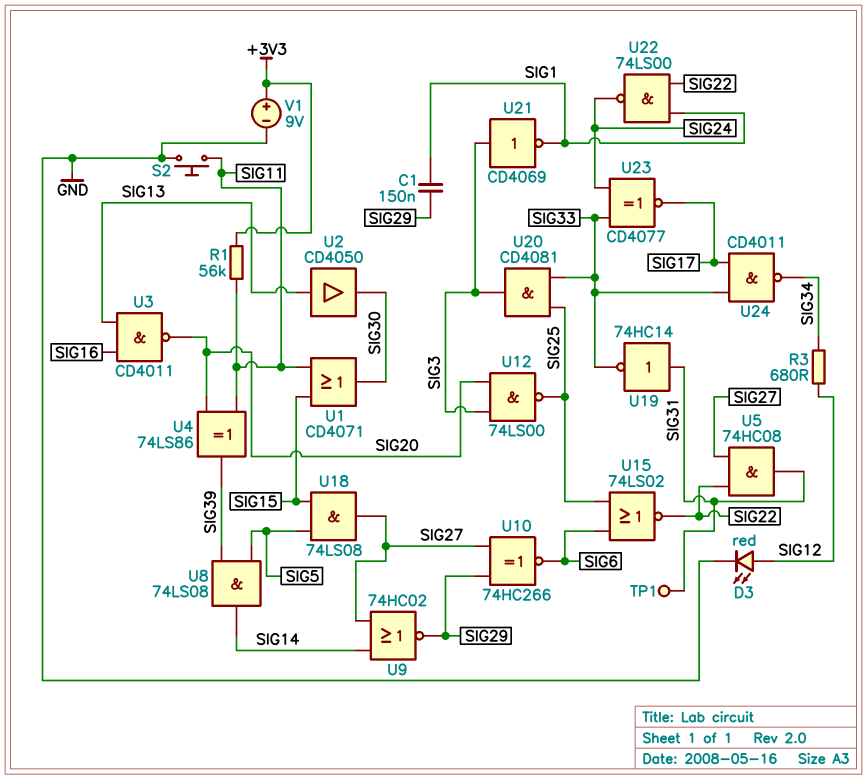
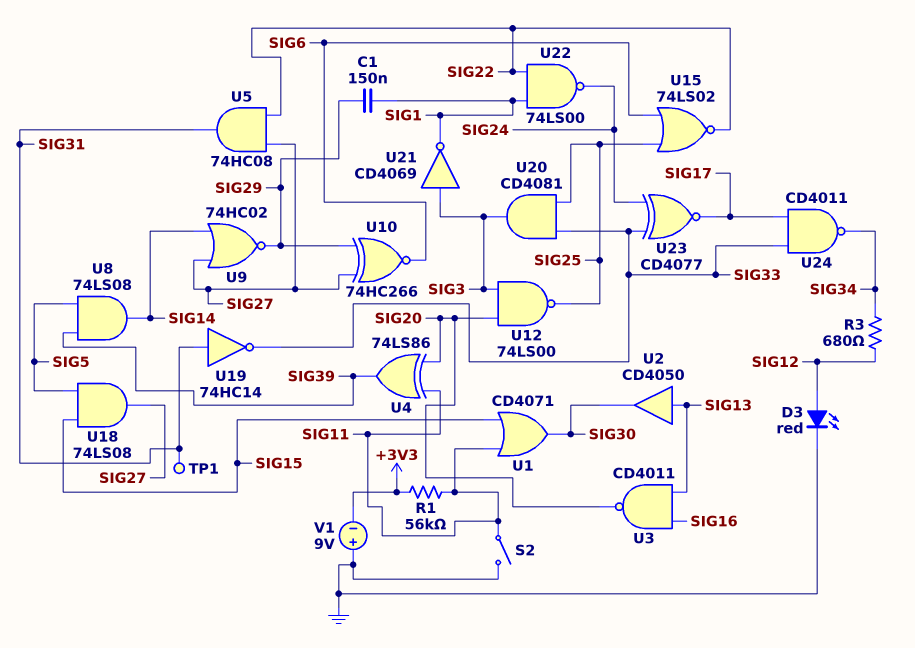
S2: button (GND, SIG11) -> switch (GND, SIG11)
V1: 9V (plus +3V3, minus GND) -> 9V (plus GND, minus +3V3)

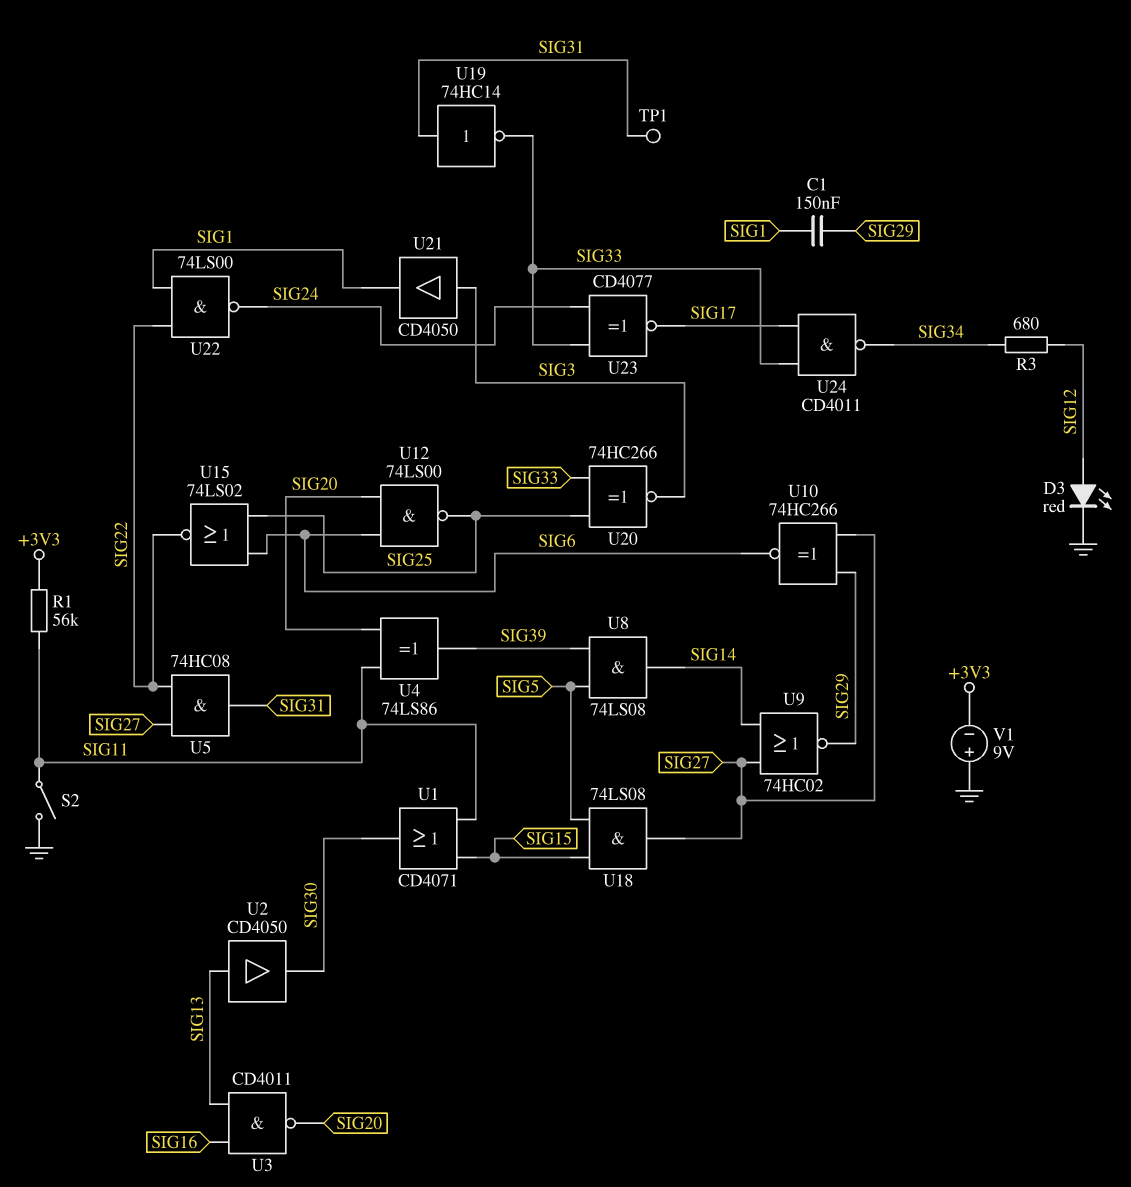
U12: NAND 74LS00 (in SIG3, in SIG20, out SIG25) -> NAND 74LS00 (in SIG6, in SIG20, out SIG25)
U20: AND CD4081 (in SIG25, in SIG33, out SIG3) -> XNOR 74HC266 (in SIG25, in SIG33, out SIG3)
U21: NOT CD4069 (in SIG3, out SIG1) -> buffer CD4050 (in SIG3, out SIG1)

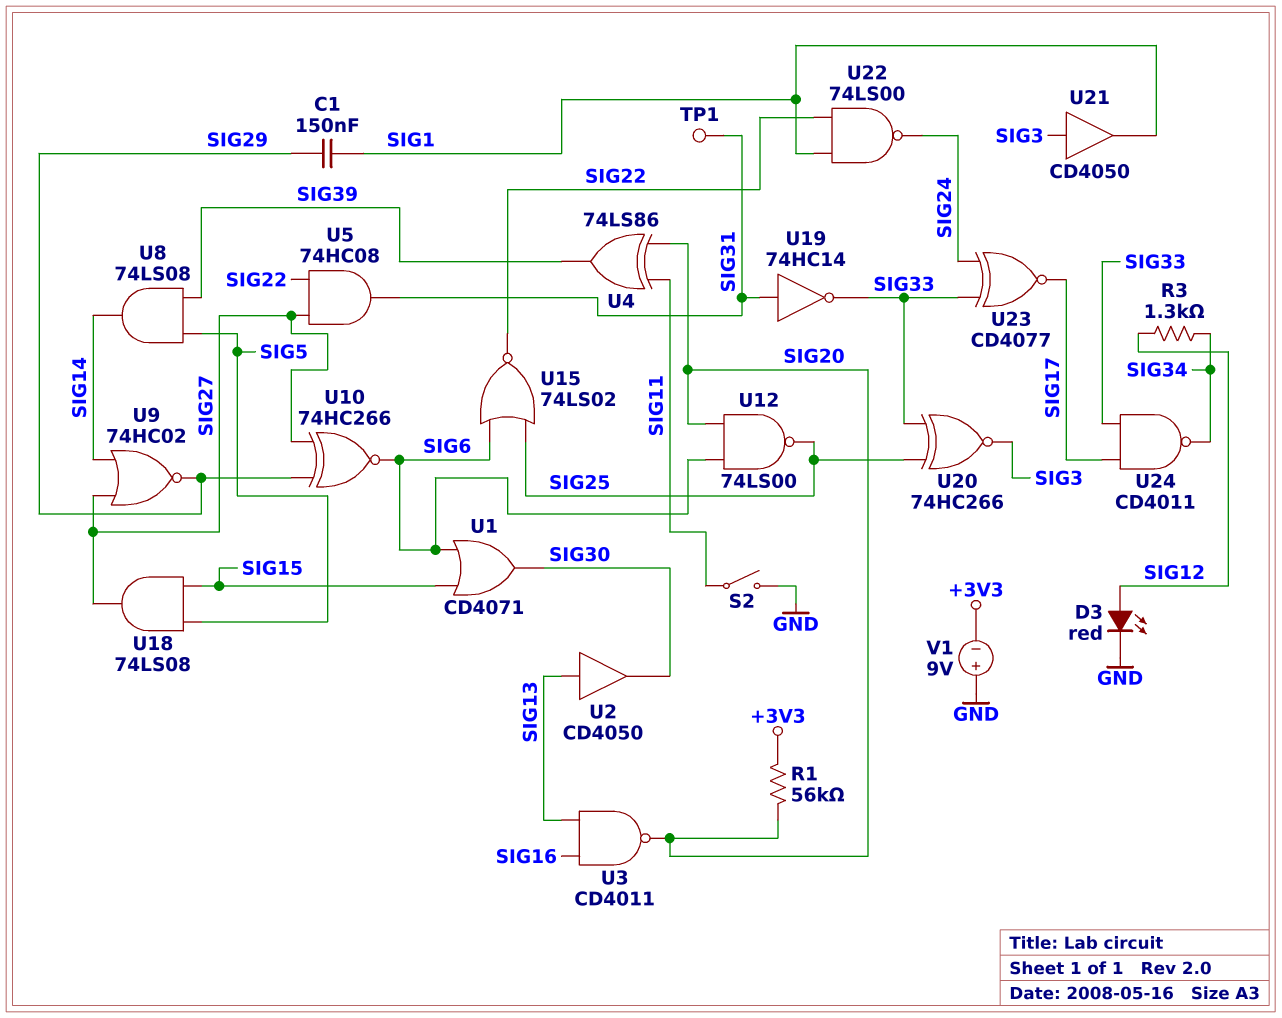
R1: 56k (+3V3, SIG11) -> 56k (+3V3, SIG20)
R3: 680 (SIG12, SIG34) -> 1.3k (SIG12, SIG34)
U1: OR CD4071 (in SIG11, in SIG15, out SIG30) -> OR CD4071 (in SIG6, in SIG15, out SIG30)

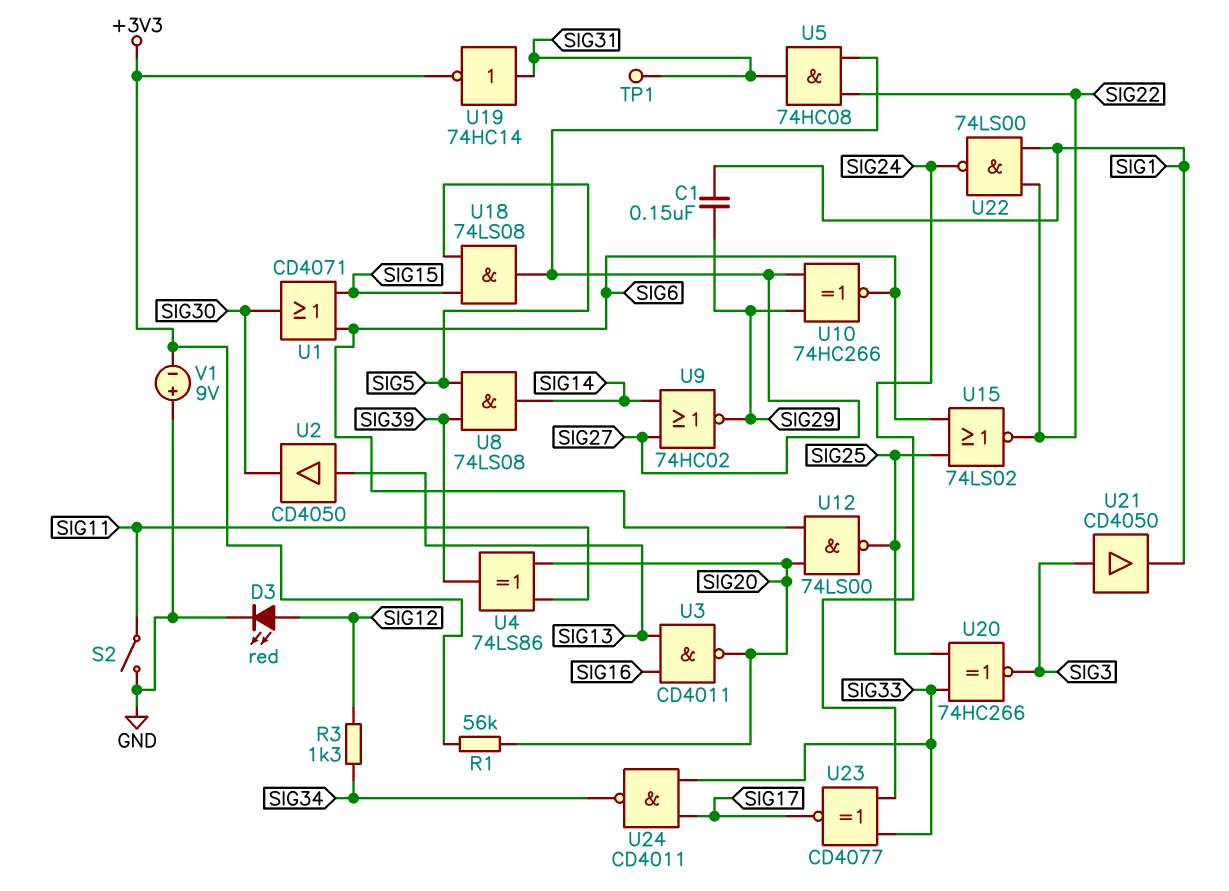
U19: NOT 74HC14 (in SIG31, out SIG33) -> NOT 74HC14 (in SIG31, out +3V3)

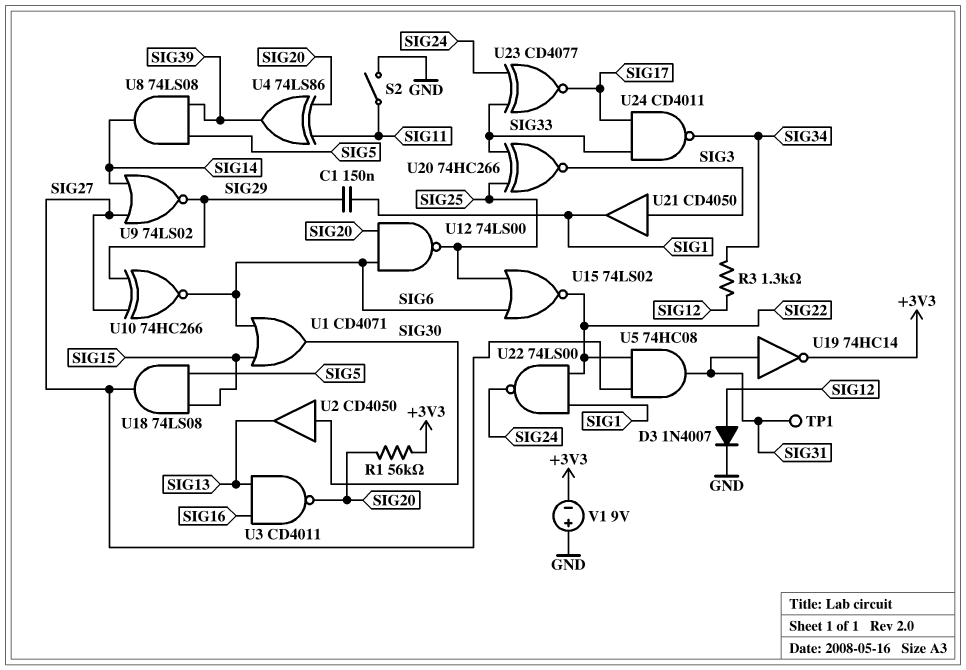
D3: LED red (A SIG12, K GND) -> diode 1N4007 (A SIG12, K GND)
U2: buffer CD4050 (in SIG13, out SIG30) -> buffer CD4050 (in SIG30, out SIG13)
U9: NOR 74HC02 (in SIG14, in SIG27, out SIG29) -> NOR 74LS02 (in SIG14, in SIG27, out SIG29)

